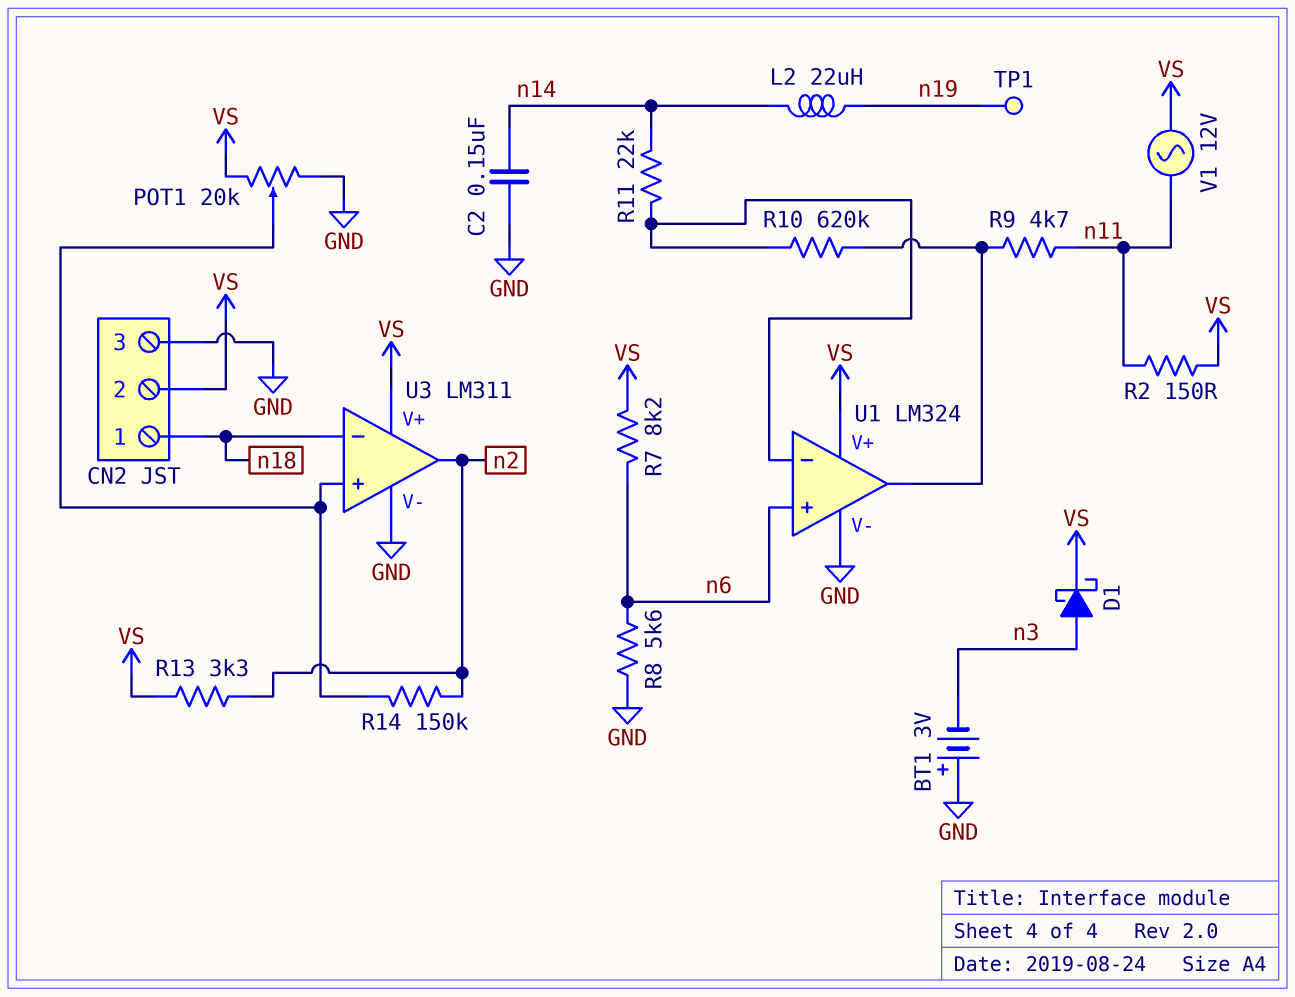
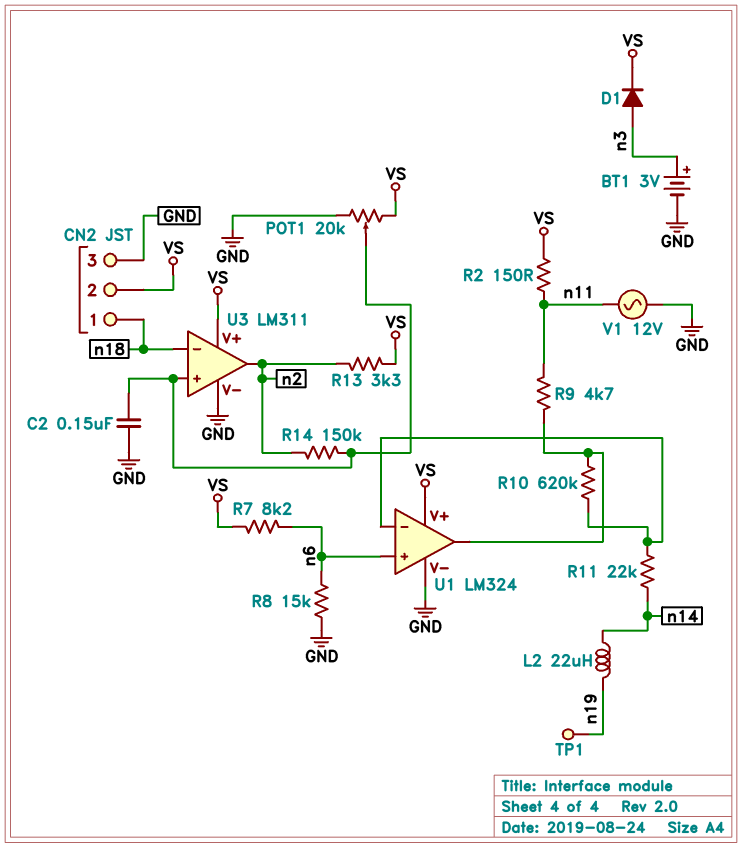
BT1: 3V (plus GND, minus n3) -> 3V (plus n3, minus GND)
C2: 150nF (GND, n14) -> 150nF (GND, U3/in+)
D1: schottky (A n3, K VS) -> diode (A n3, K VS)
R8: 5.6k (GND, n6) -> 15k (GND, n6)
V1: AC 12V (VS, n11) -> AC 12V (GND, n11)

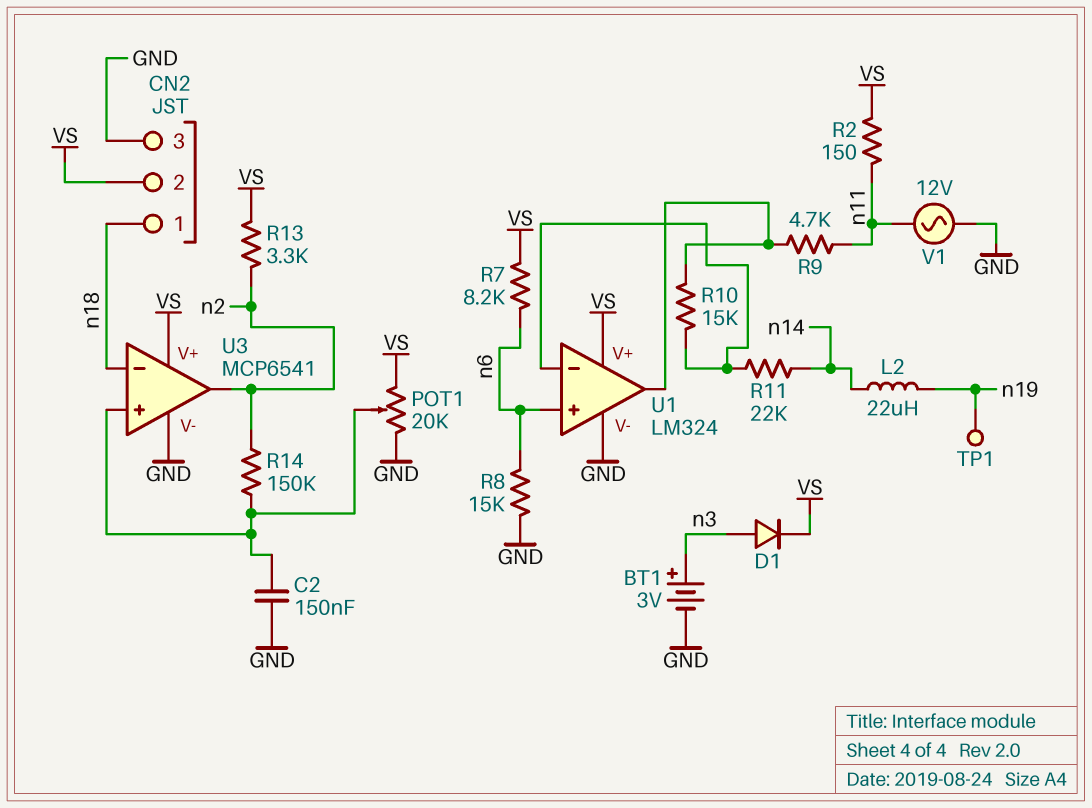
R10: 620k (U1/in-, U1/out) -> 15k (U1/in-, U1/out)
U3: LM311 -> MCP6541

